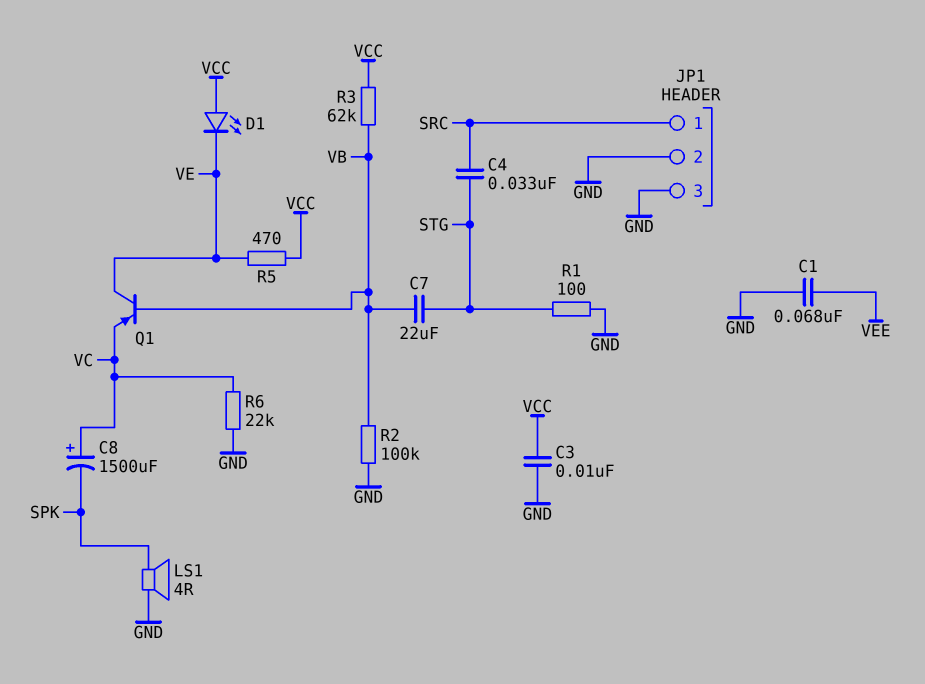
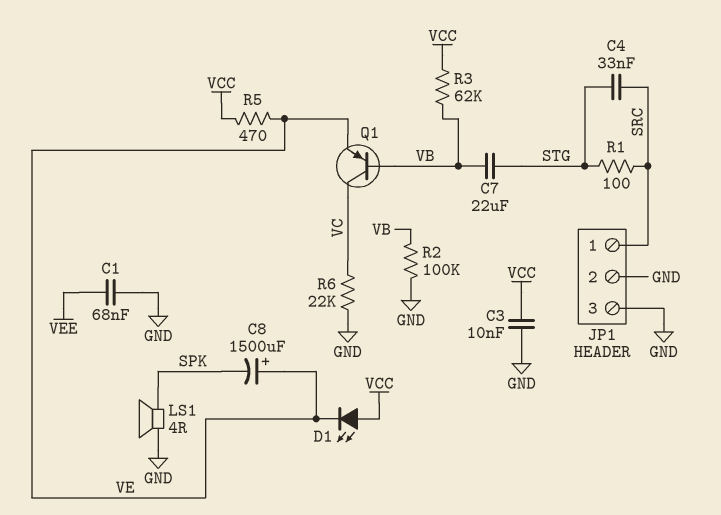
C8: 1500uF (plus VC, minus SPK) -> 1500uF (plus VE, minus SPK)
Q1: PNP (B VB, C VE, E VC) -> PNP (B VB, C VC, E VE)
R1: 100 (GND, STG) -> 100 (SRC, STG)

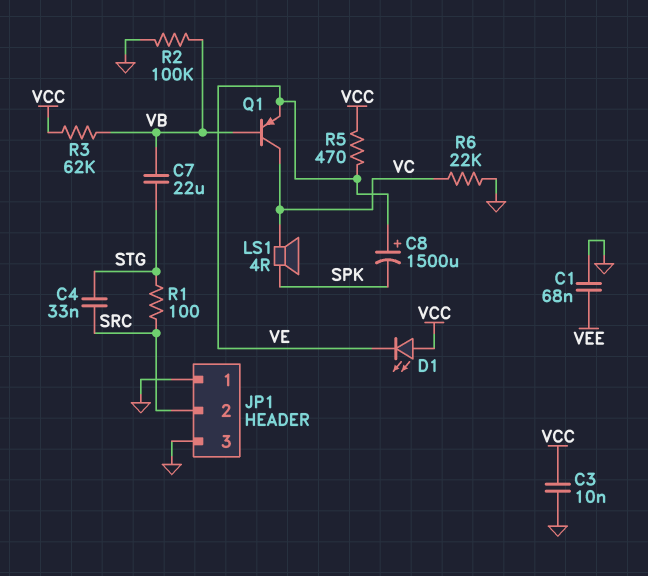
JP1 pin 1: SRC -> GND
JP1 pin 2: GND -> SRC
LS1: speaker 4R (GND, SPK) -> speaker 4R (SPK, VC)

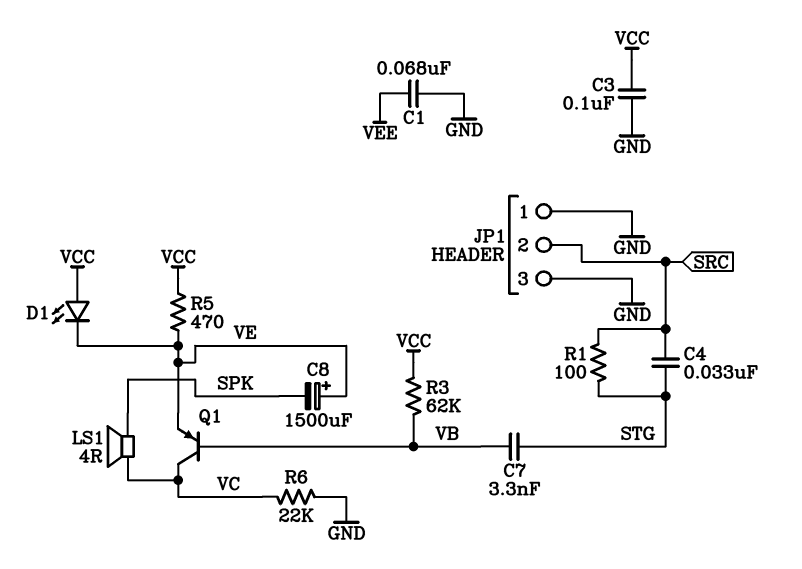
C3: 10nF (GND, VCC) -> 100nF (GND, VCC)
C7: 22uF (STG, VB) -> 3.3nF (STG, VB)
R2: 100k (GND, VB) -> none

